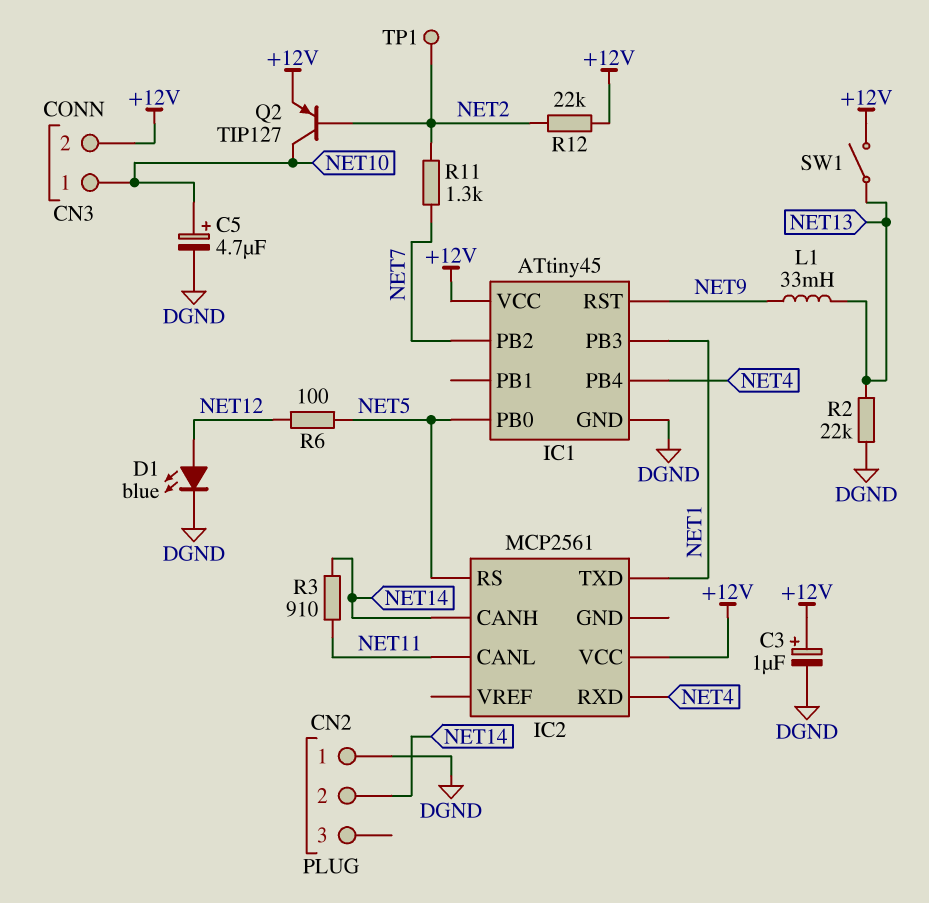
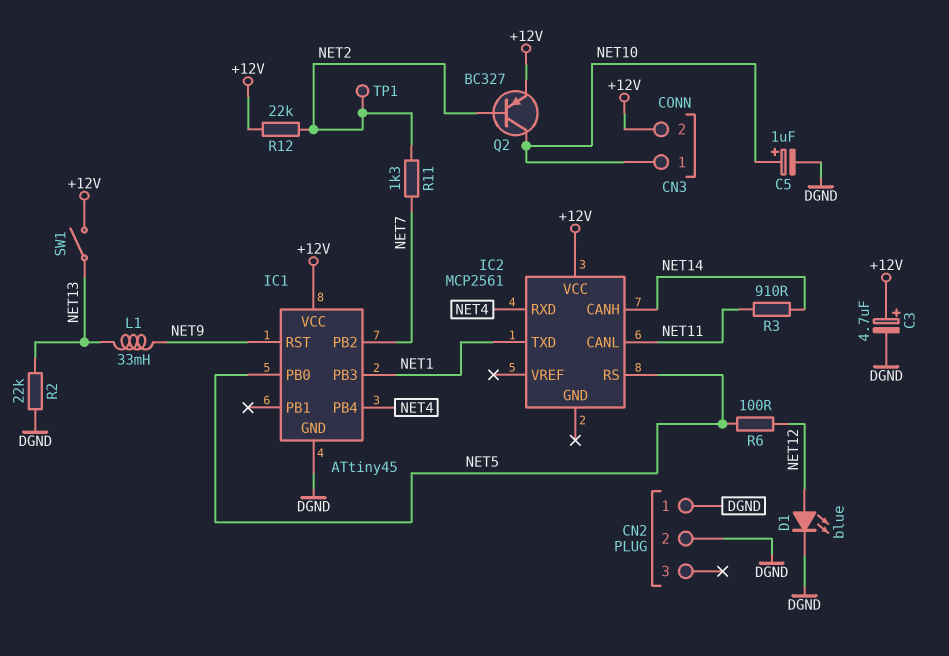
C3: 1uF (plus +12V, minus DGND) -> 4.7uF (plus +12V, minus DGND)
C5: 4.7uF (plus NET10, minus DGND) -> 1uF (plus NET10, minus DGND)
CN2 pin 2: NET14 -> DGND
Q2: PNP TIP127 (B NET2, C NET10, E +12V) -> PNP BC327 (B NET2, C NET10, E +12V)

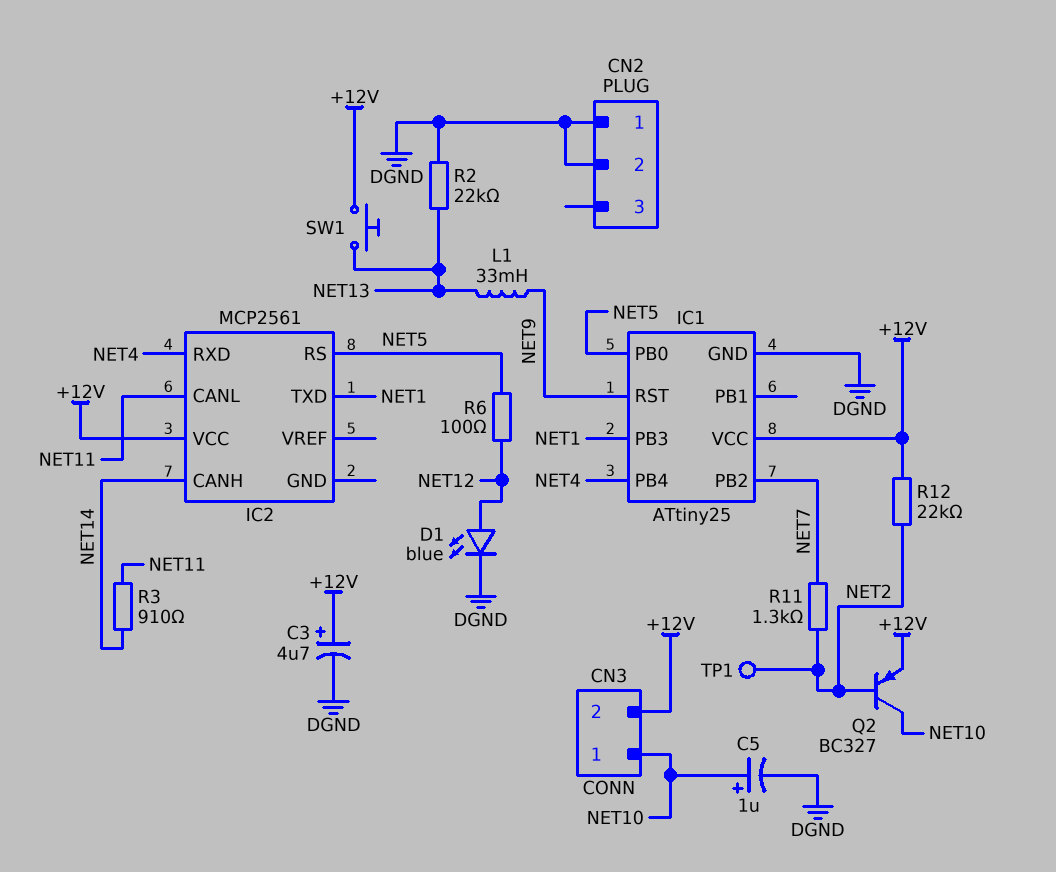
IC1: ATtiny45 -> ATtiny25
SW1: switch (+12V, NET13) -> button (+12V, NET13)

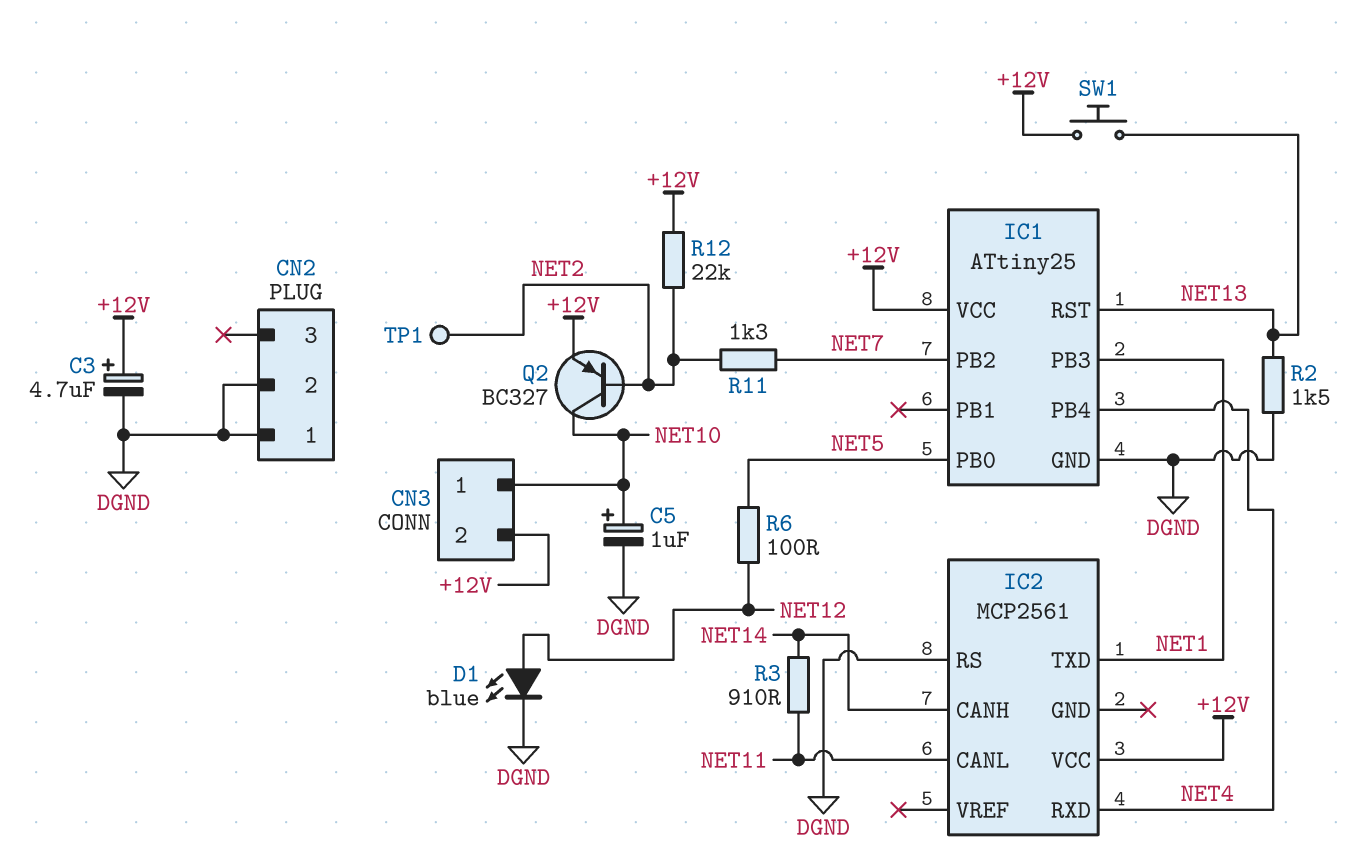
IC1 pin RST: NET9 -> NET13
IC2 pin RS: NET5 -> DGND
L1: 33mH (NET9, NET13) -> none
R2: 22k (DGND, NET13) -> 1.5k (DGND, NET13)

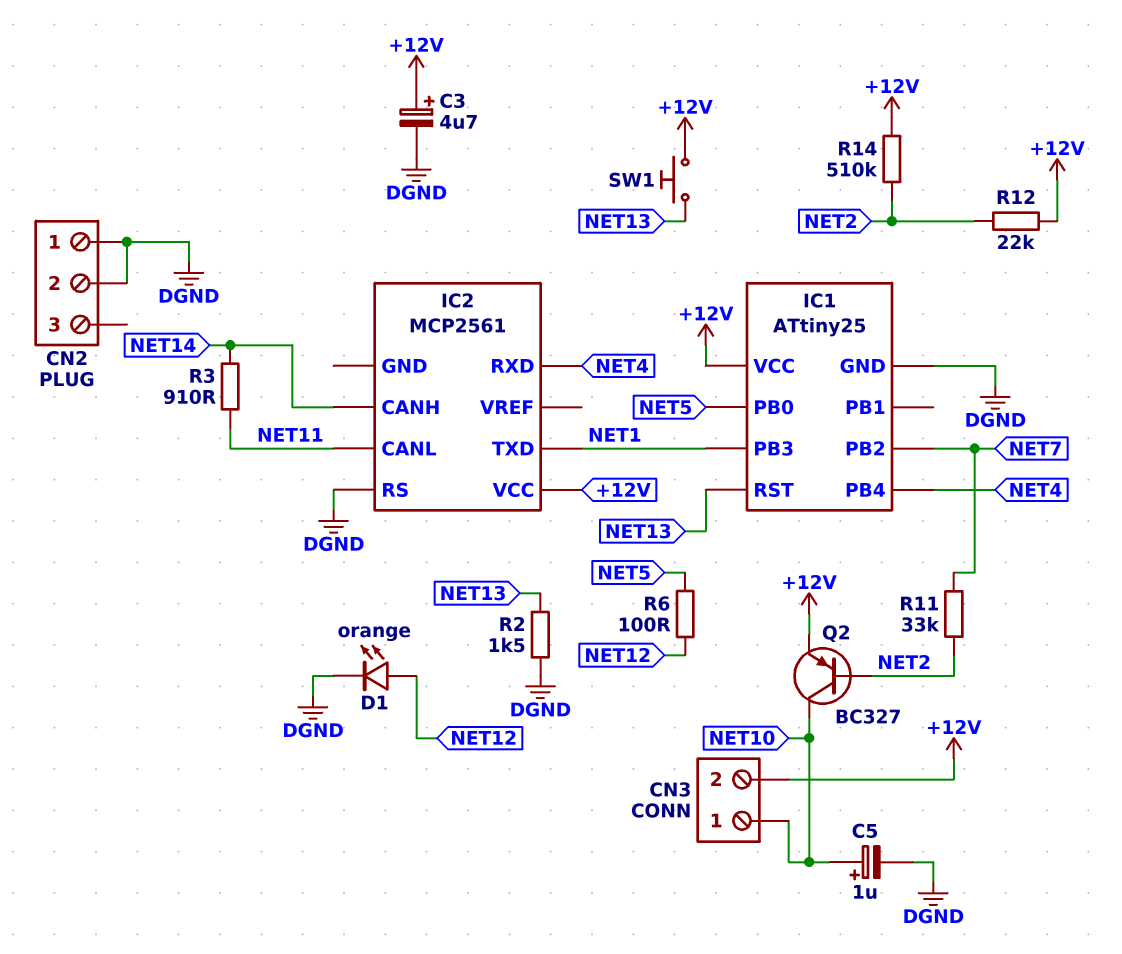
D1: LED blue (A NET12, K DGND) -> LED orange (A NET12, K DGND)
R11: 1.3k (NET2, NET7) -> 33k (NET2, NET7)
R14: none -> 510k (+12V, NET2)
TP1: test point (NET2) -> none

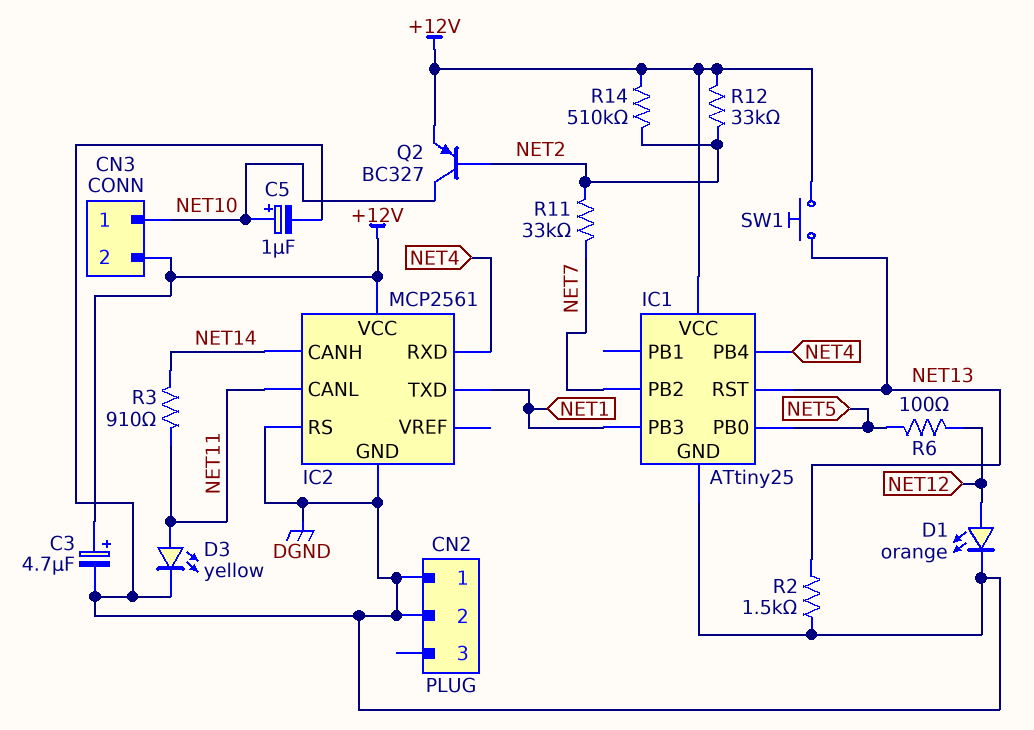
D3: none -> LED yellow (A NET11, K DGND)
IC2 pin GND: none -> DGND
R12: 22k (+12V, NET2) -> 33k (+12V, NET2)

